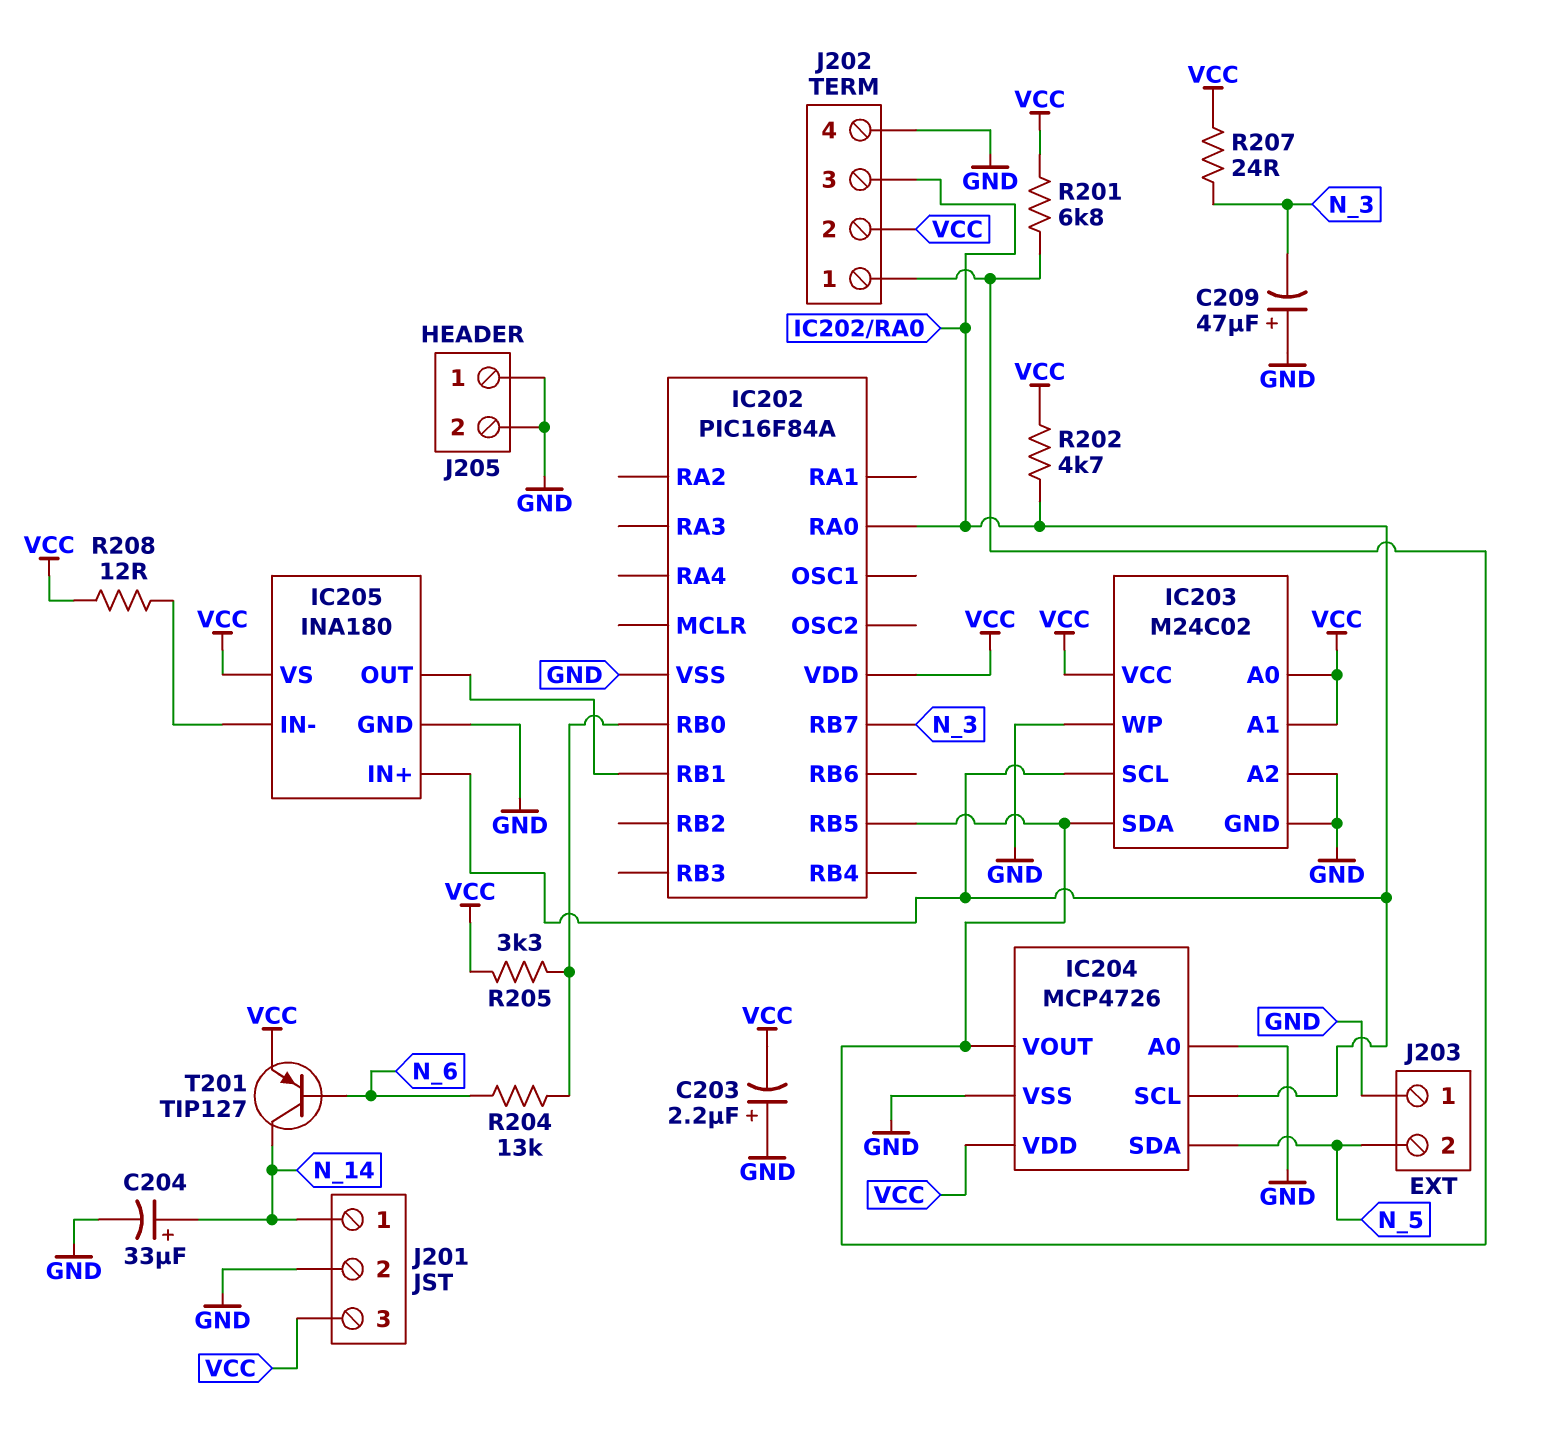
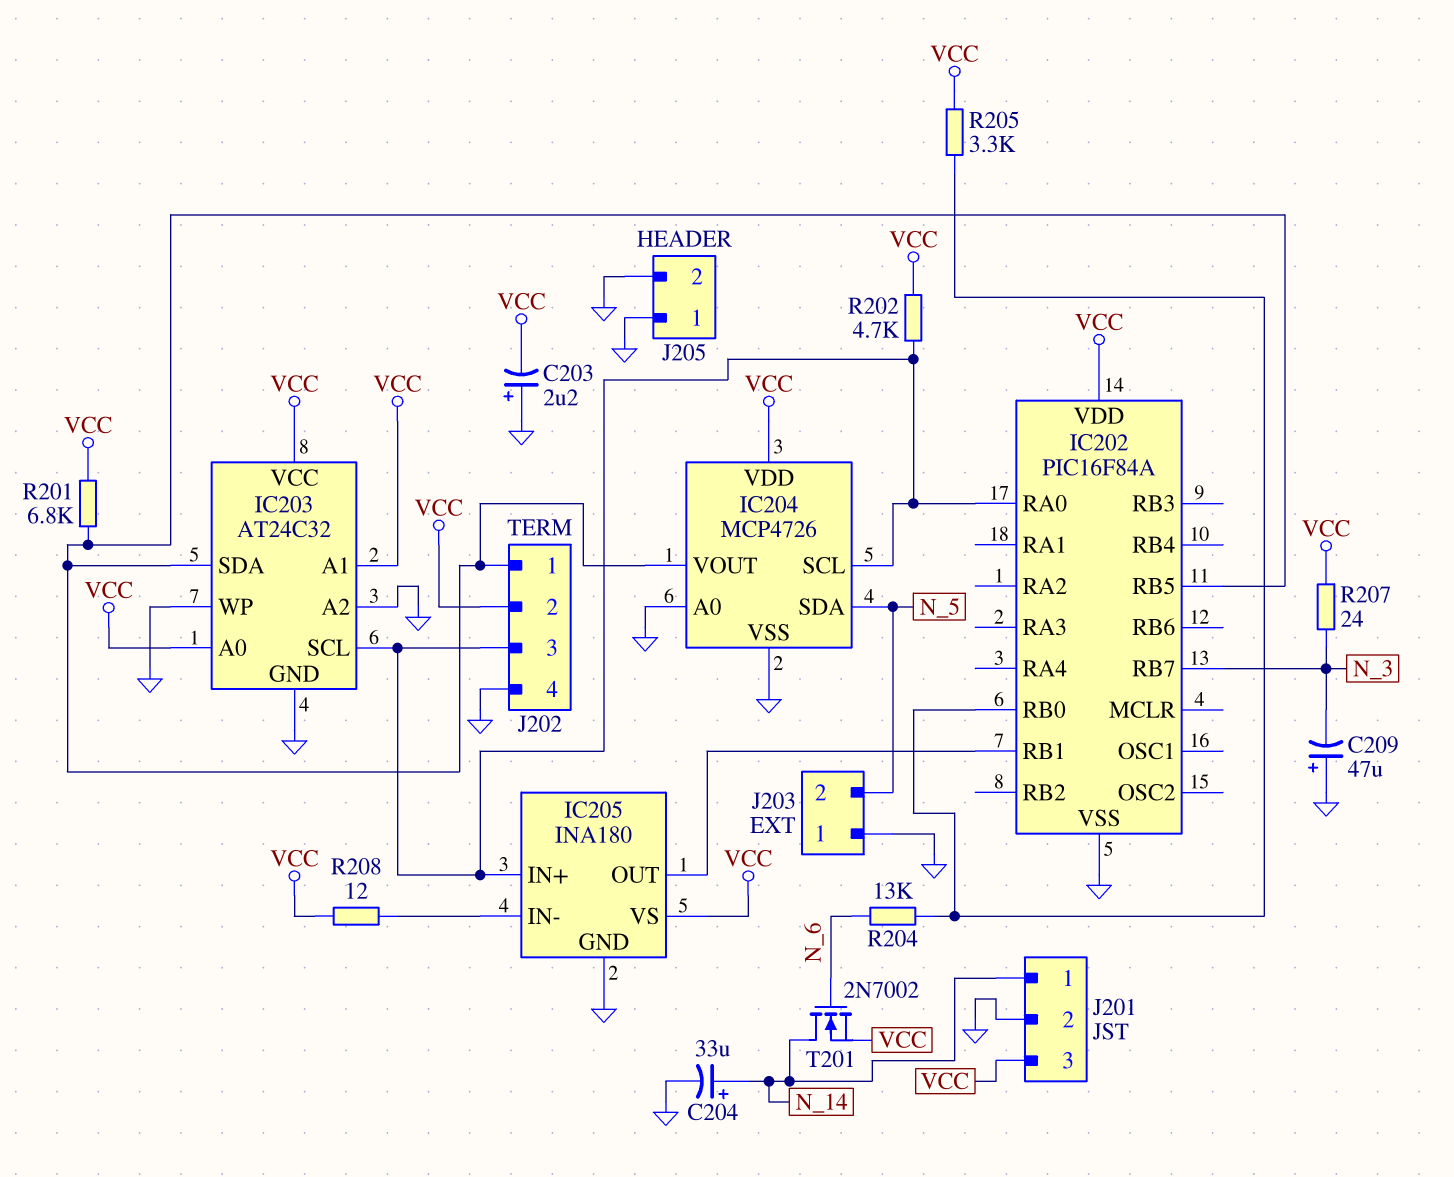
IC203: M24C02 -> AT24C32
T201: PNP TIP127 (B N_6, C N_14, E VCC) -> NMOS 2N7002 (G N_6, D N_14, S VCC)

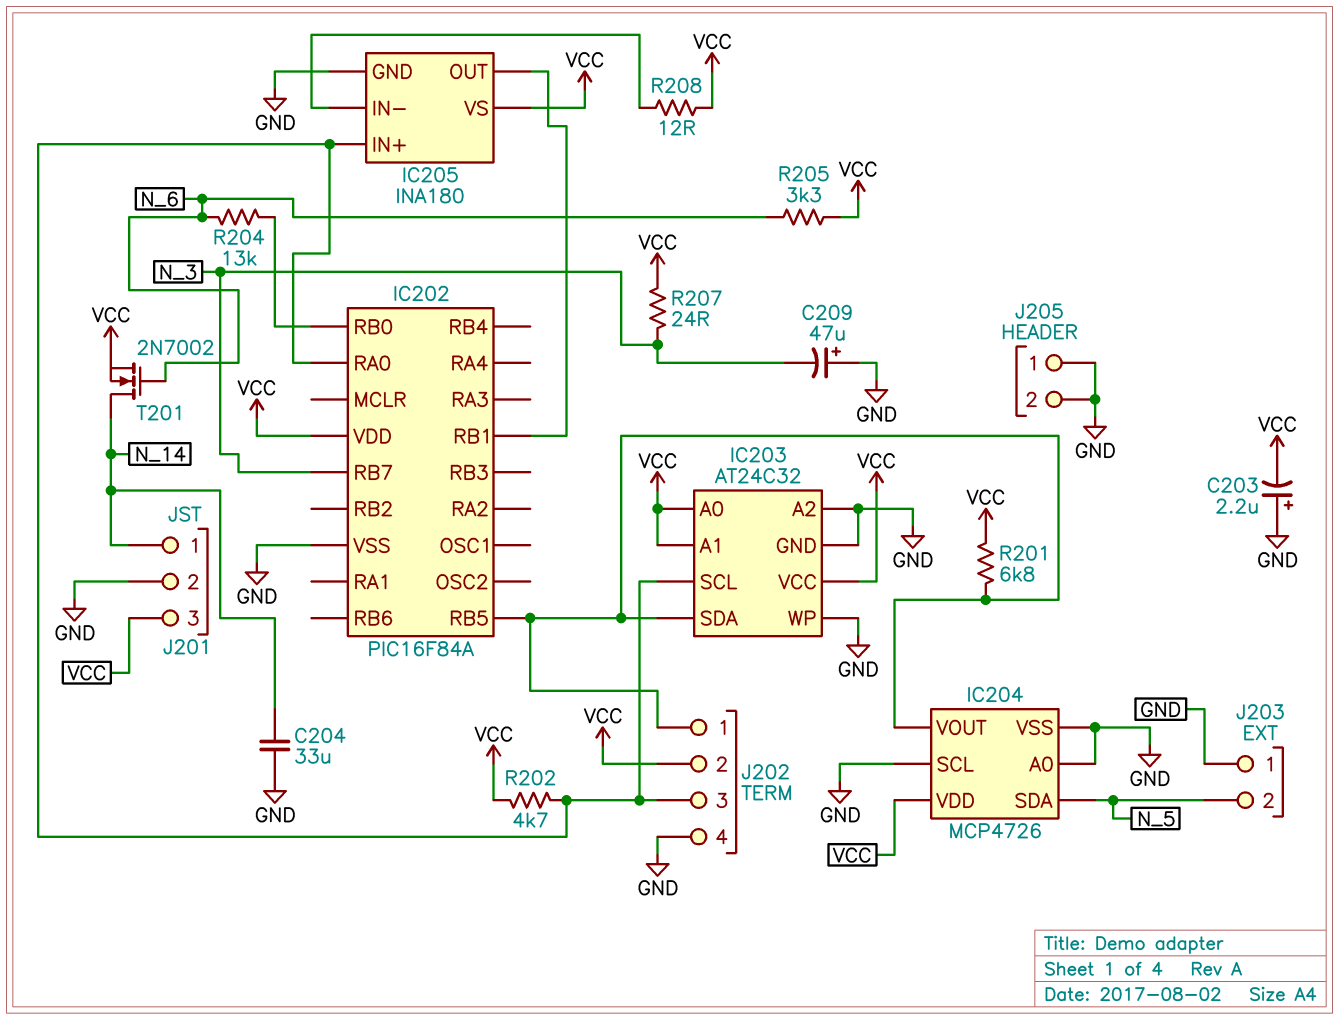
C204: 33uF (plus N_14, minus GND) -> 33uF (GND, N_14)
IC204 pin SCL: IC202/RA0 -> GND
R205: 3.3k (IC202/RB0, VCC) -> 3.3k (N_6, VCC)

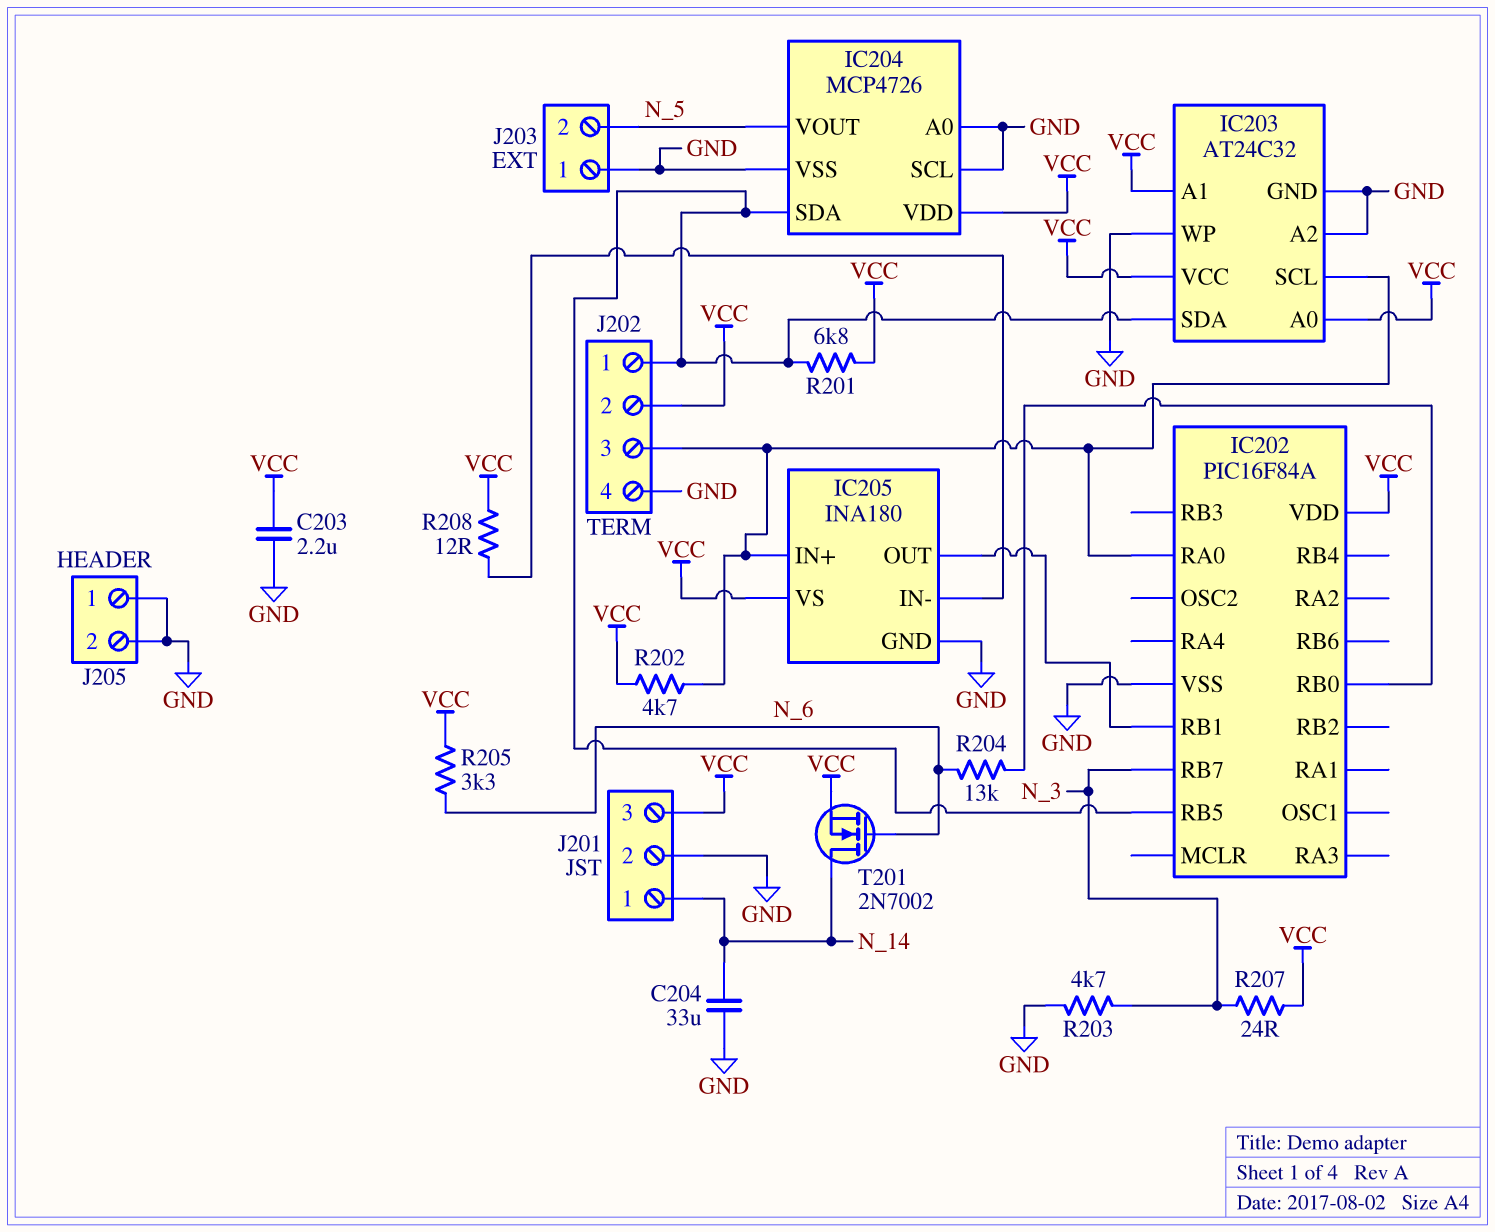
C203: 2.2uF (plus GND, minus VCC) -> 2.2uF (GND, VCC)
C209: 47uF (plus GND, minus N_3) -> none
IC204 pin SDA: N_5 -> IC202/RB5
IC204 pin VOUT: IC202/RB5 -> N_5
R203: none -> 4.7k (GND, N_3)

